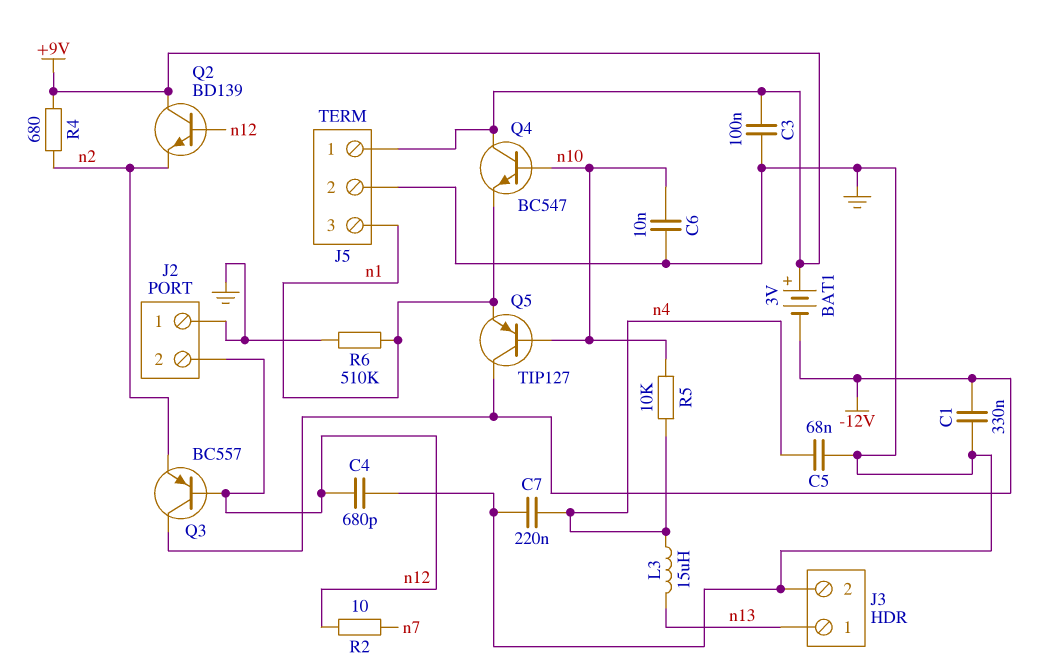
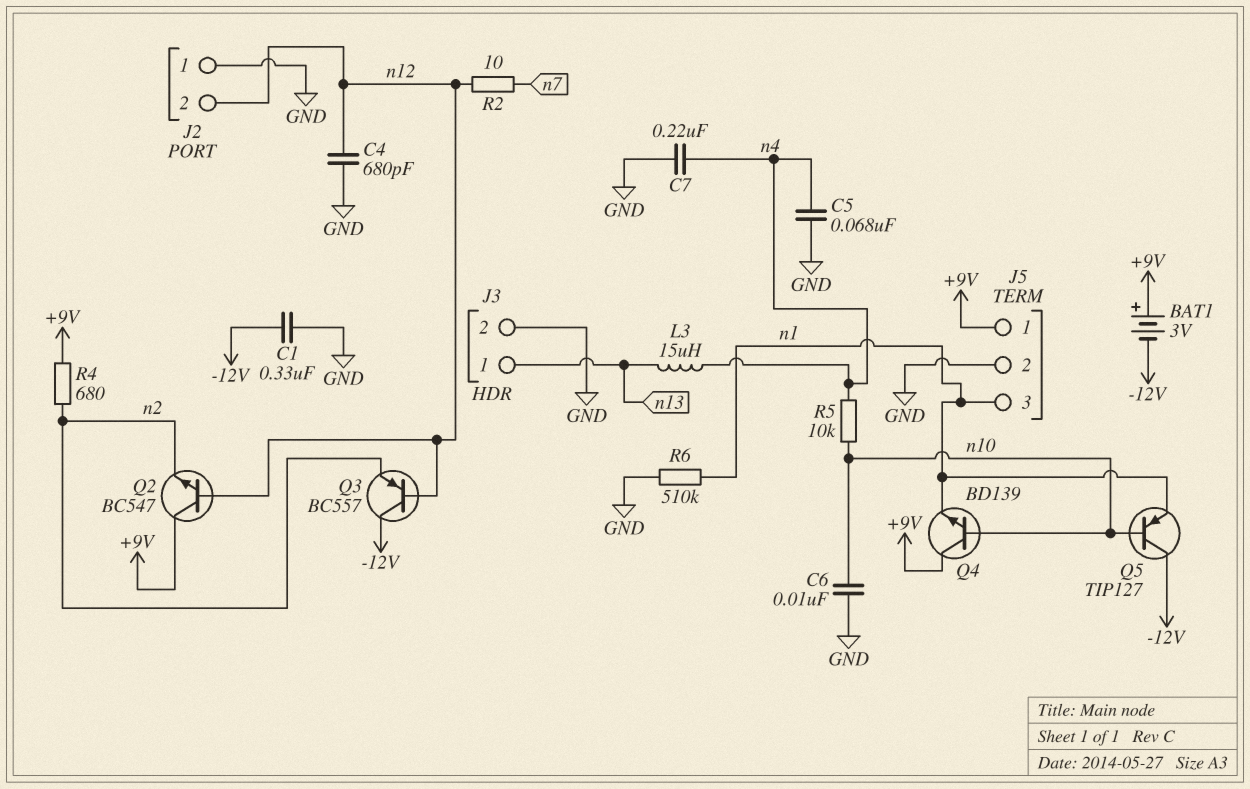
C3: 100nF (+9V, GND) -> none
Q2: NPN BD139 (B n12, C +9V, E n2) -> NPN BC547 (B n12, C +9V, E n2)
Q4: NPN BC547 (B n10, C +9V, E n1) -> NPN BD139 (B n10, C +9V, E n1)

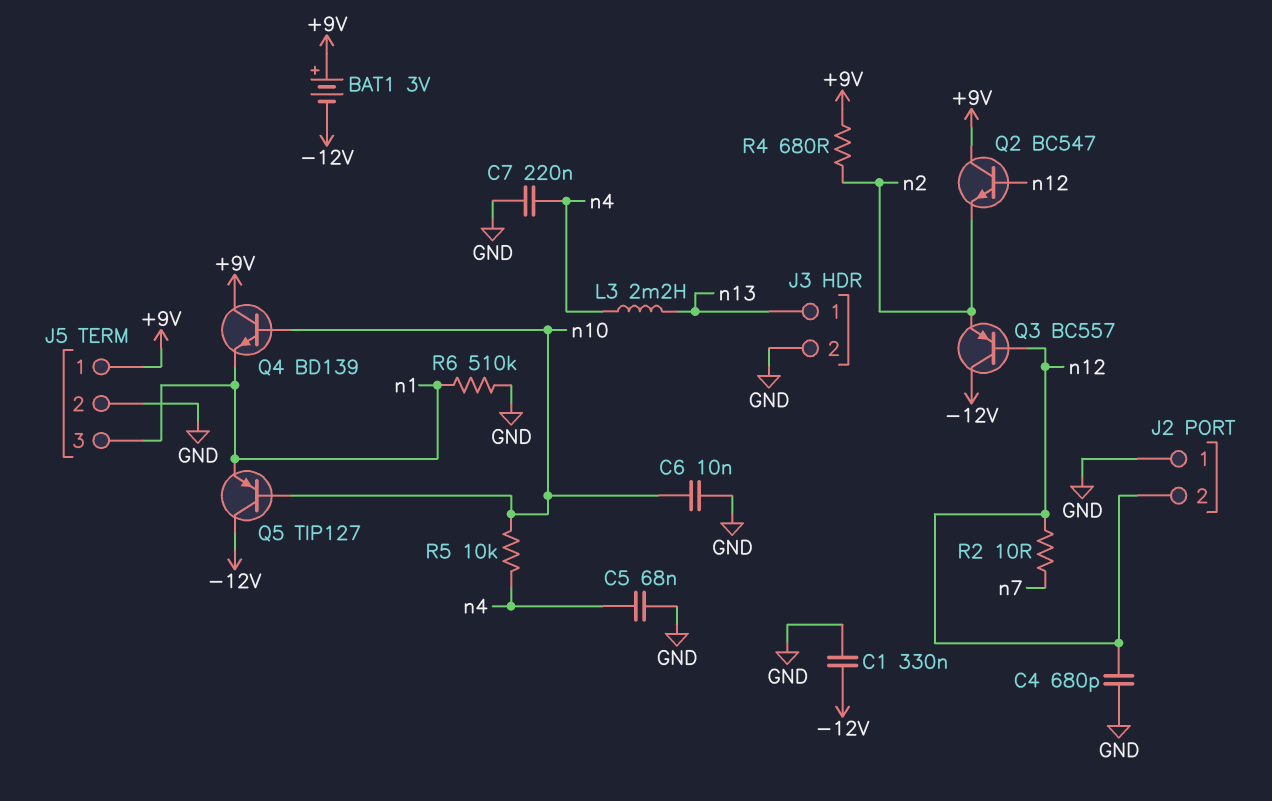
L3: 15uH (n4, n13) -> 2.2mH (n4, n13)

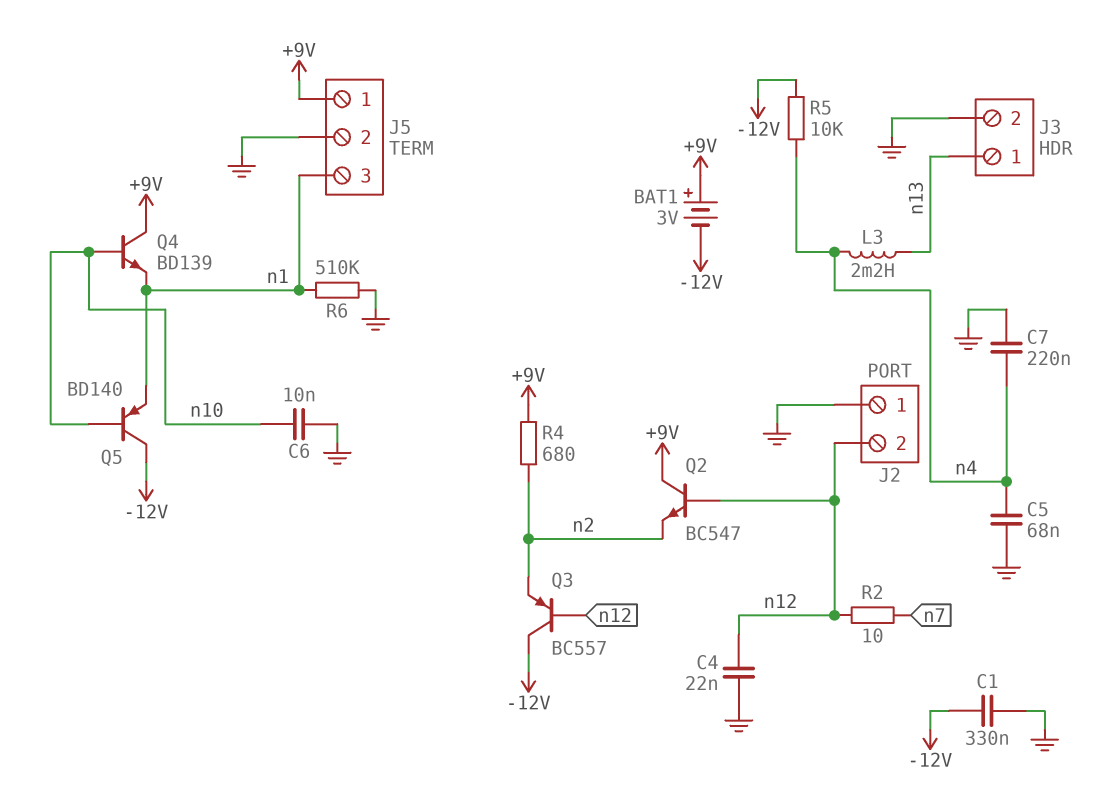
C4: 680pF (GND, n12) -> 22nF (GND, n12)
Q5: PNP TIP127 (B n10, C -12V, E n1) -> PNP BD140 (B n10, C -12V, E n1)
R5: 10k (n4, n10) -> 10k (-12V, n4)

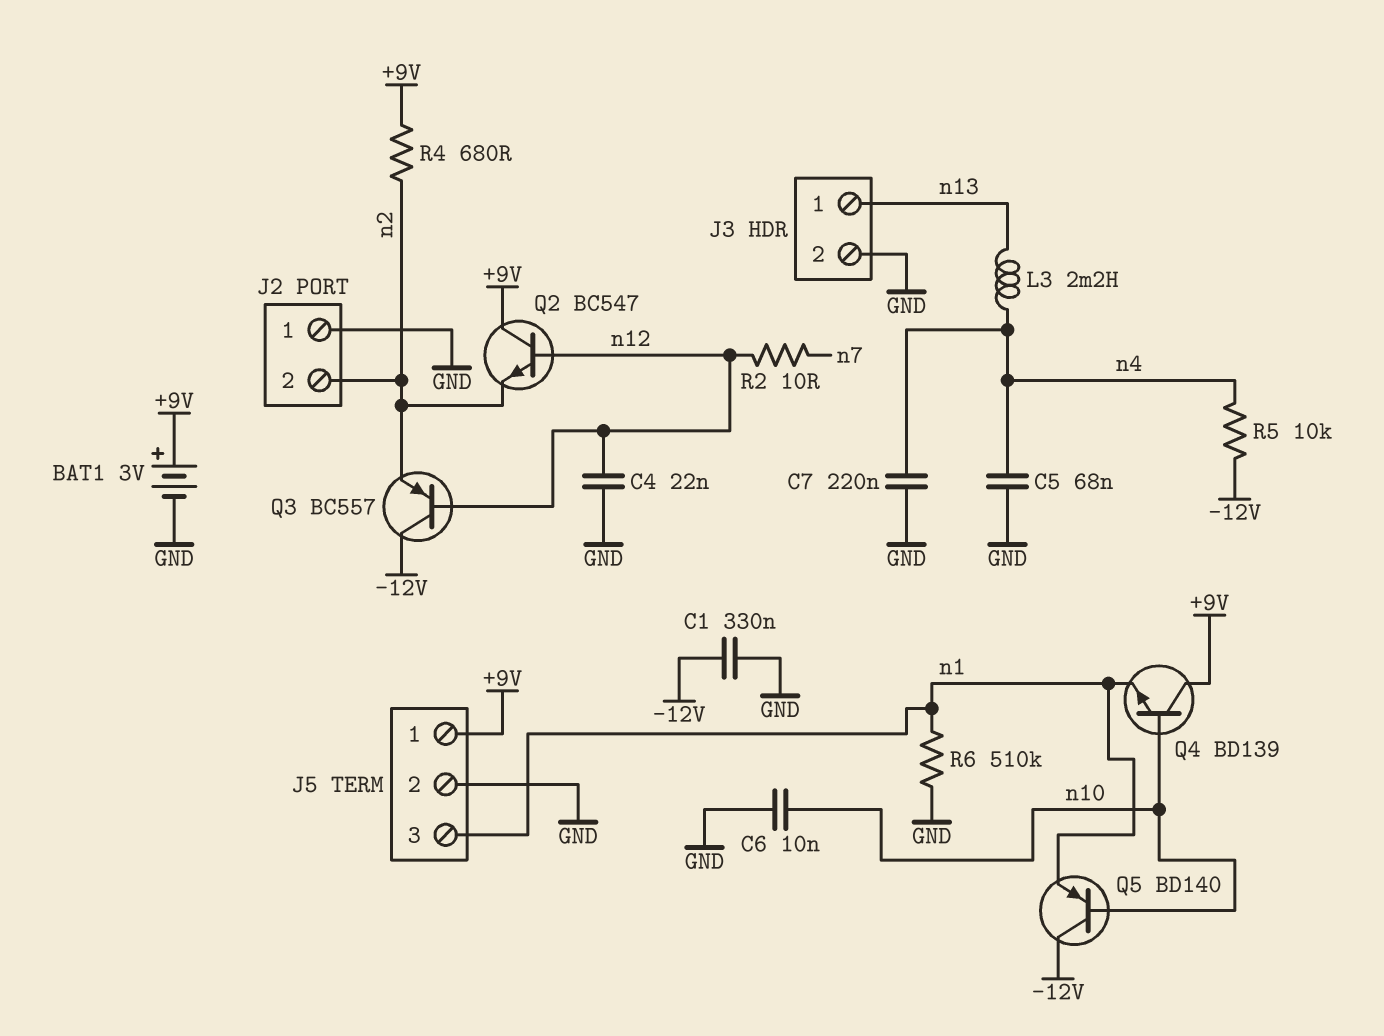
BAT1: 3V (plus +9V, minus -12V) -> 3V (plus +9V, minus GND)
J2 pin 2: n12 -> n2

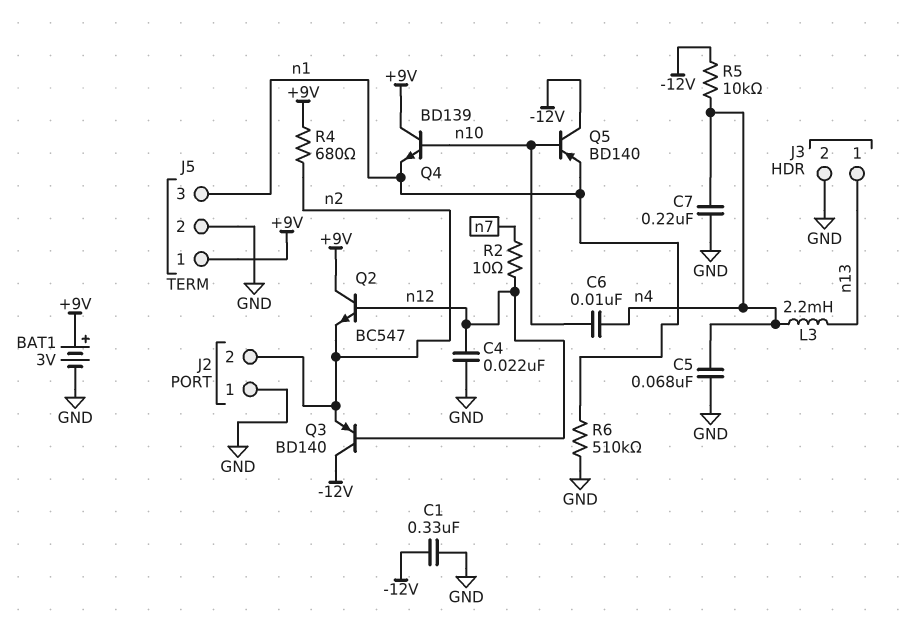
C6: 10nF (GND, n10) -> 10nF (n4, n10)
Q3: PNP BC557 (B n12, C -12V, E n2) -> PNP BD140 (B n12, C -12V, E n2)

